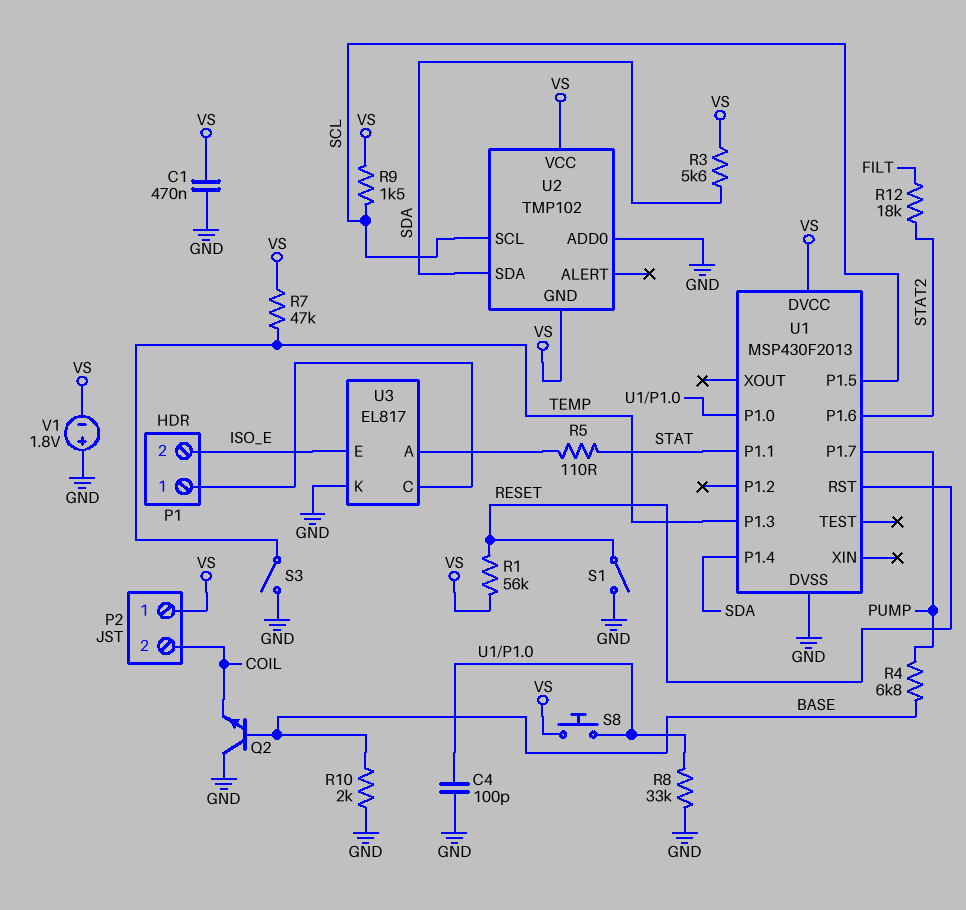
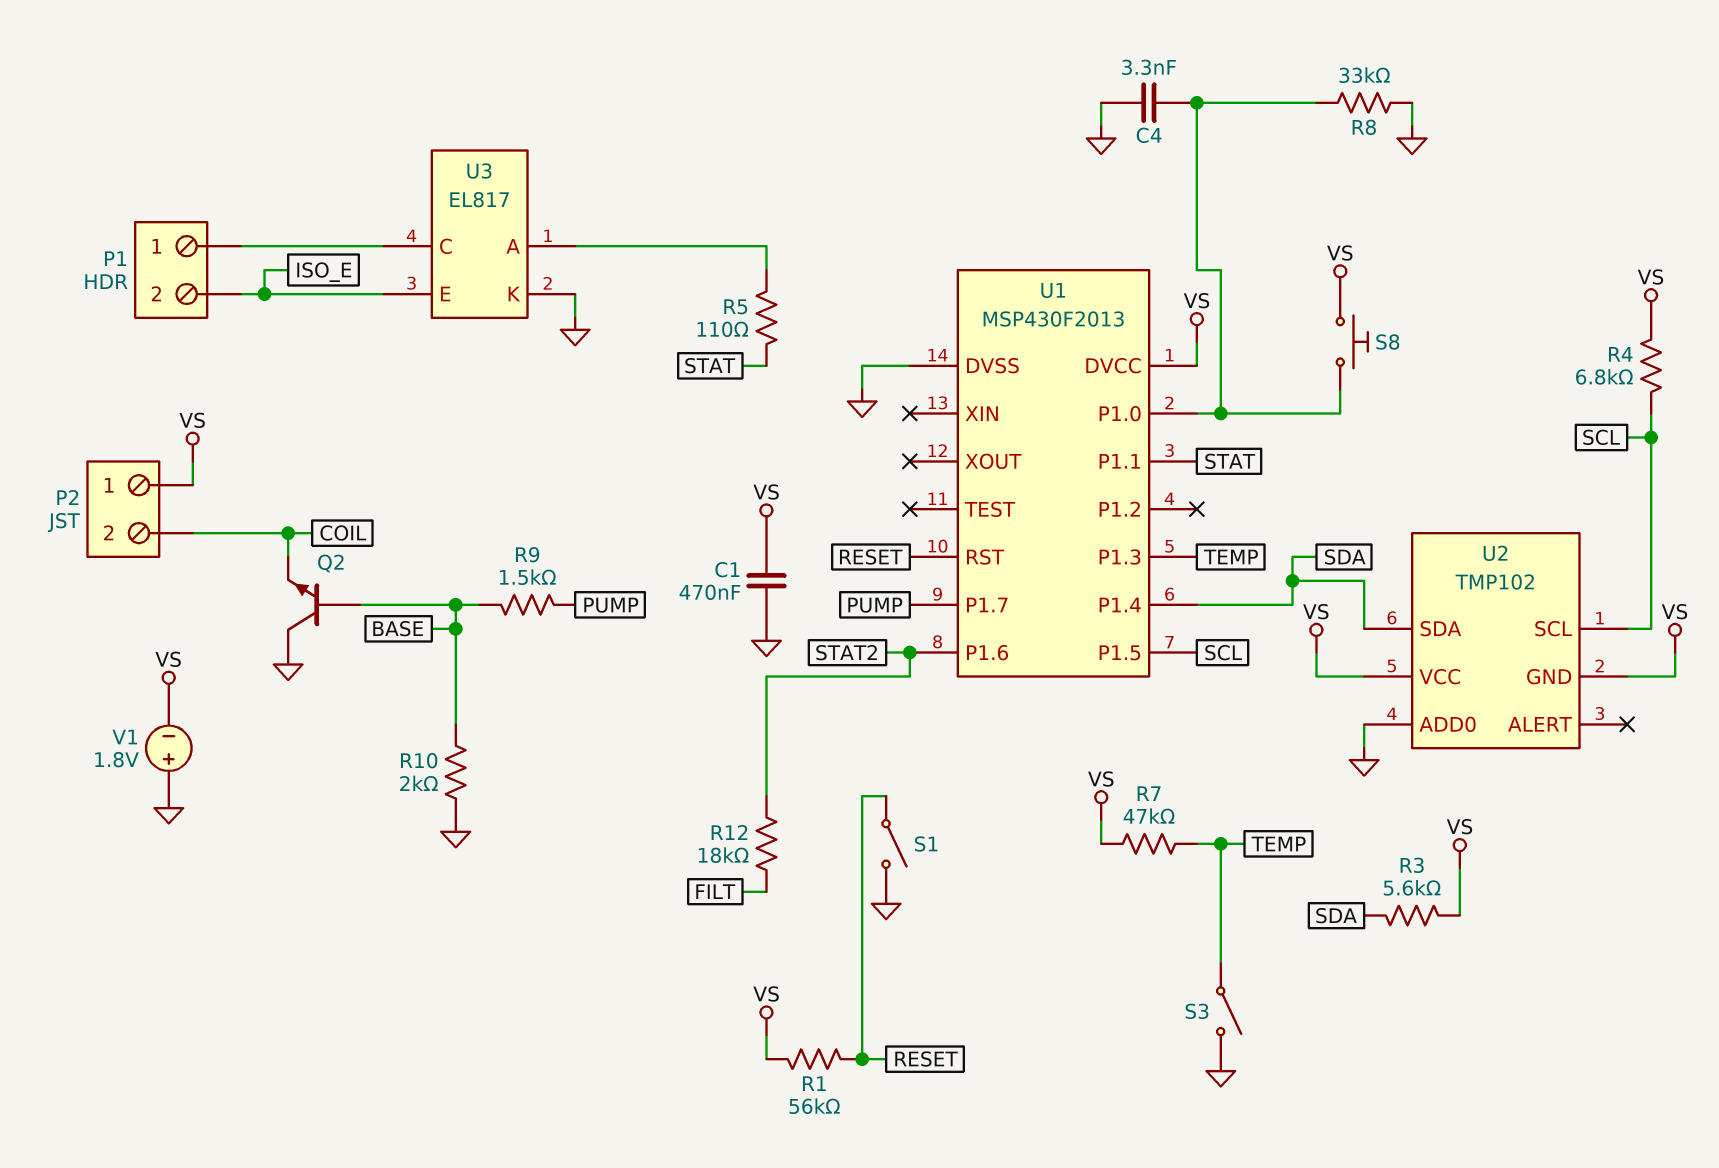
C4: 100pF (GND, U1/P1.0) -> 3.3nF (GND, U1/P1.0)
R4: 6.8k (BASE, PUMP) -> 6.8k (SCL, VS)
R9: 1.5k (SCL, VS) -> 1.5k (BASE, PUMP)

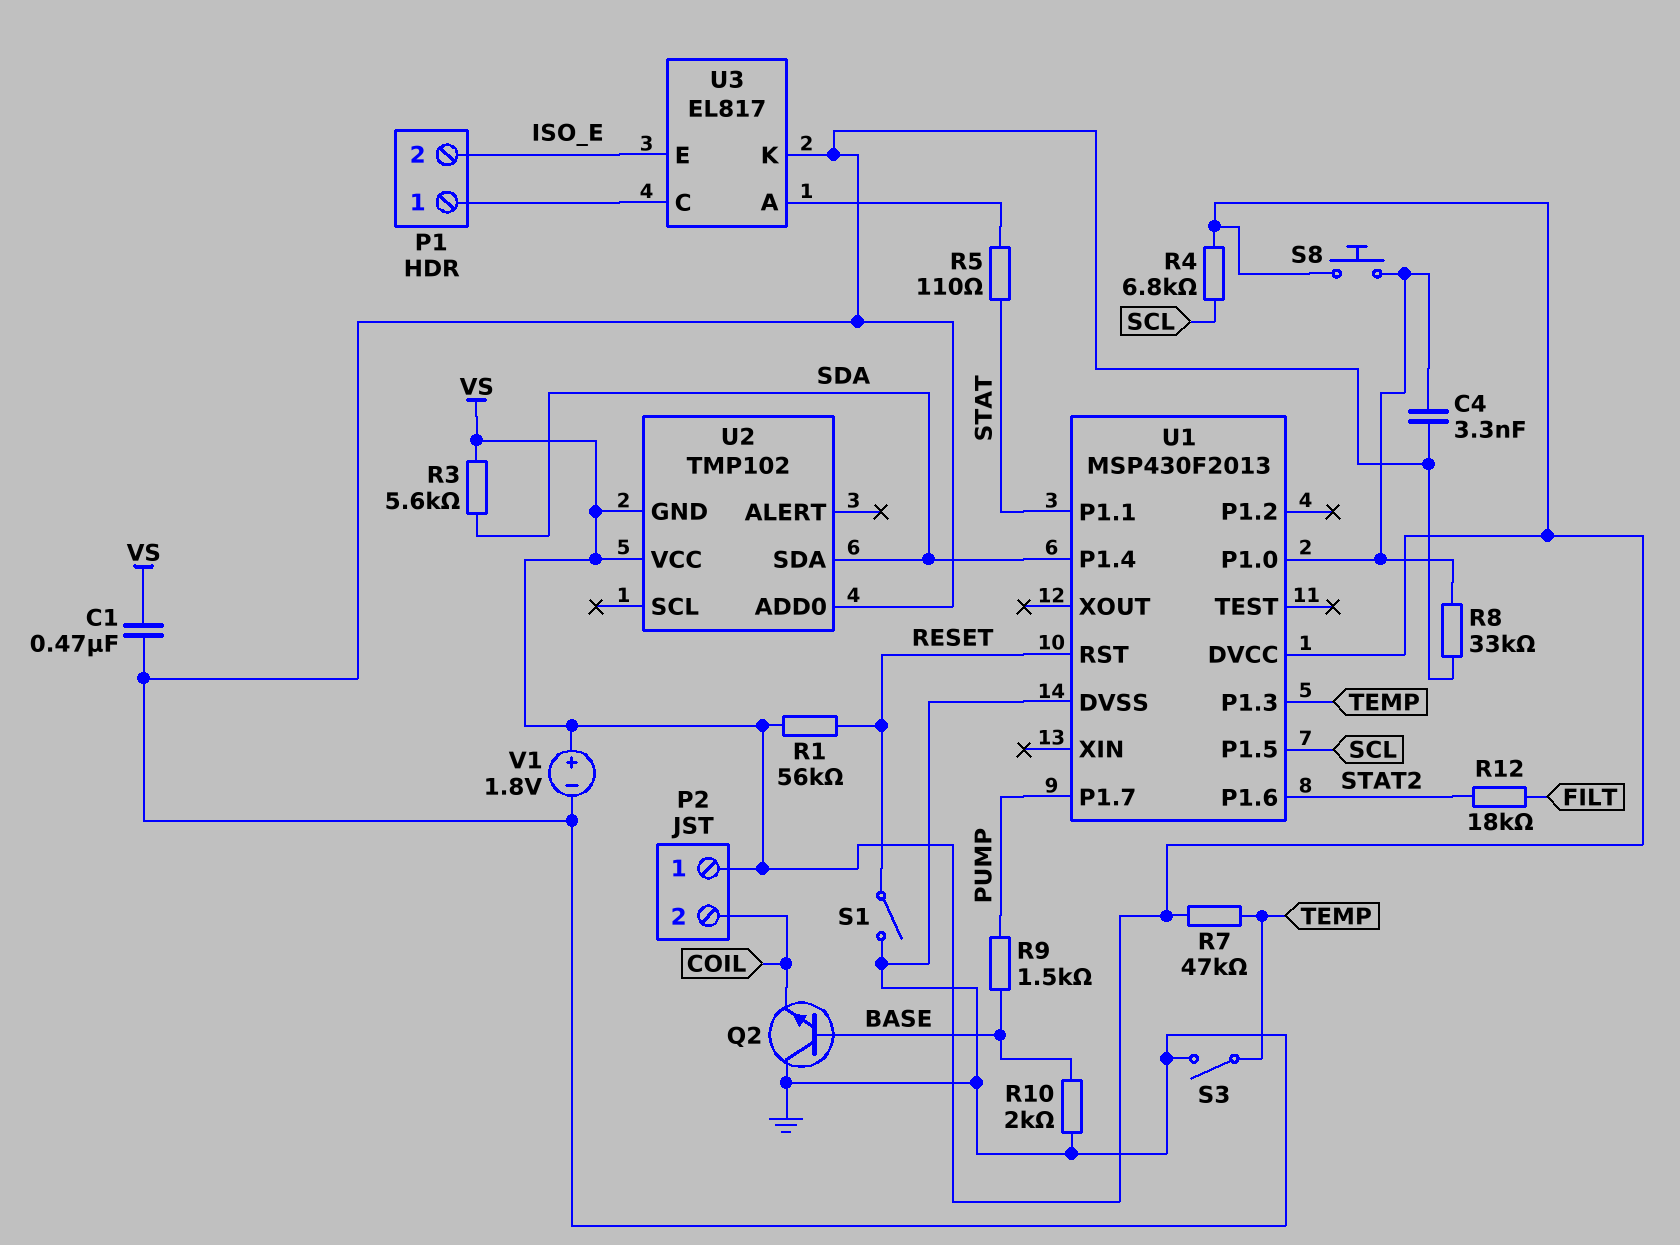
U2 pin SCL: SCL -> none
V1: 1.8V (plus GND, minus VS) -> 1.8V (plus VS, minus GND)

